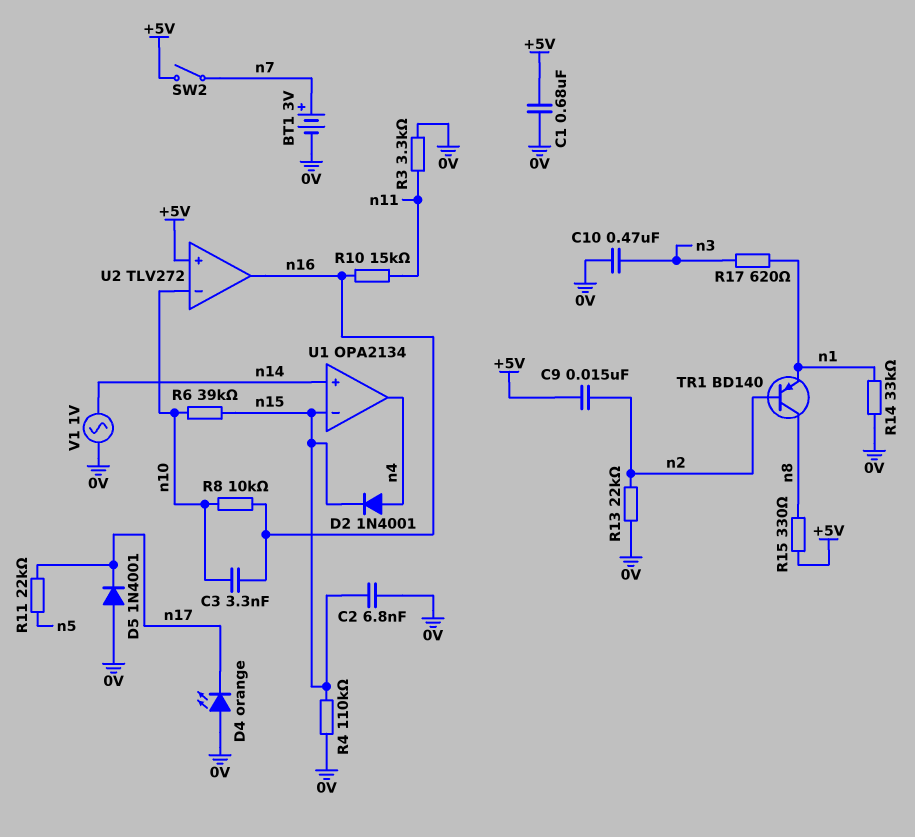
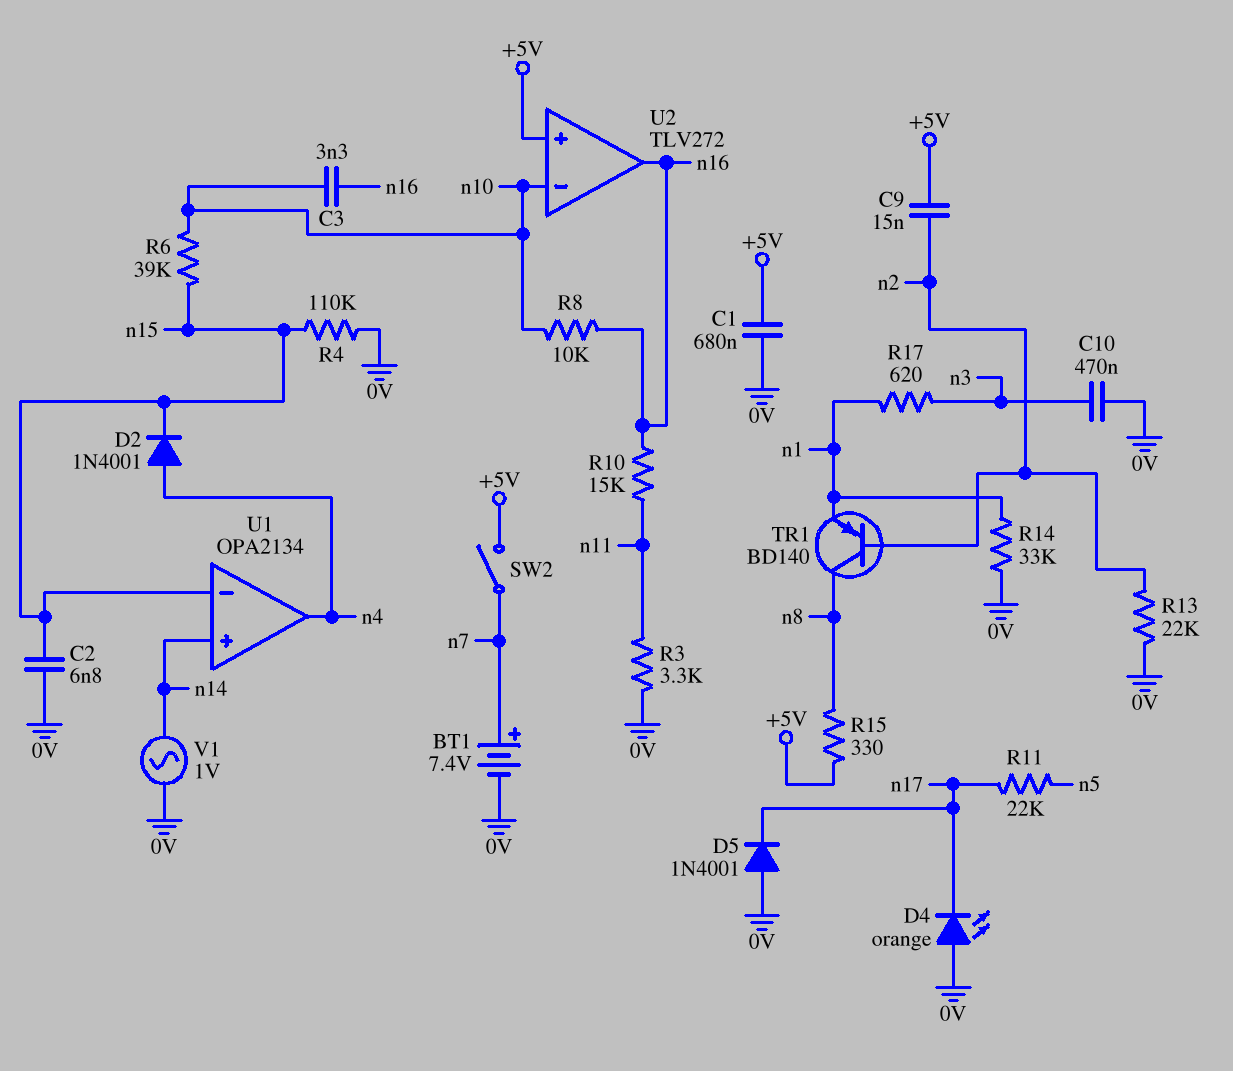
BT1: 3V (plus n7, minus 0V) -> 7.4V (plus n7, minus 0V)

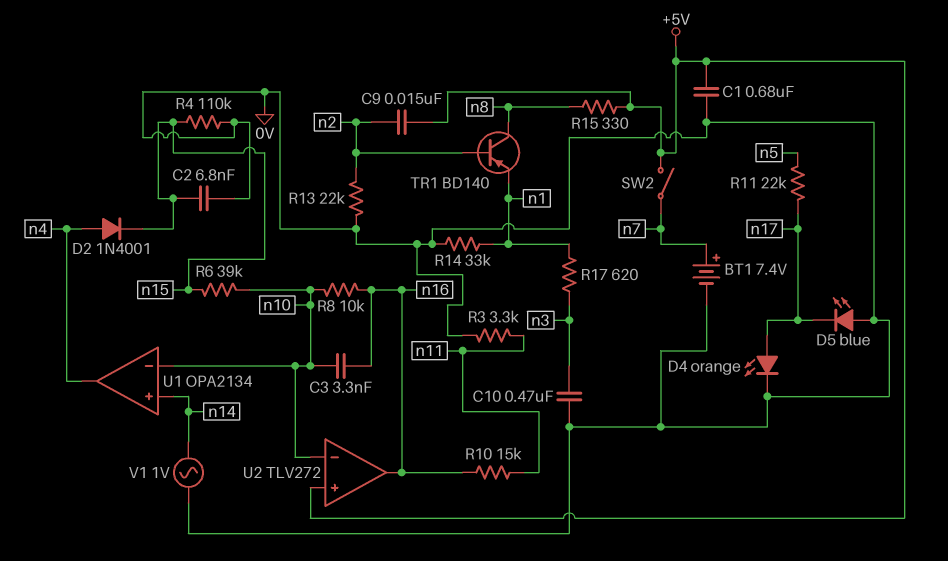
D4: LED orange (A 0V, K n17) -> LED orange (A n17, K 0V)
D5: diode 1N4001 (A 0V, K n17) -> LED blue (A 0V, K n17)
U1 pin in-: n15 -> n10

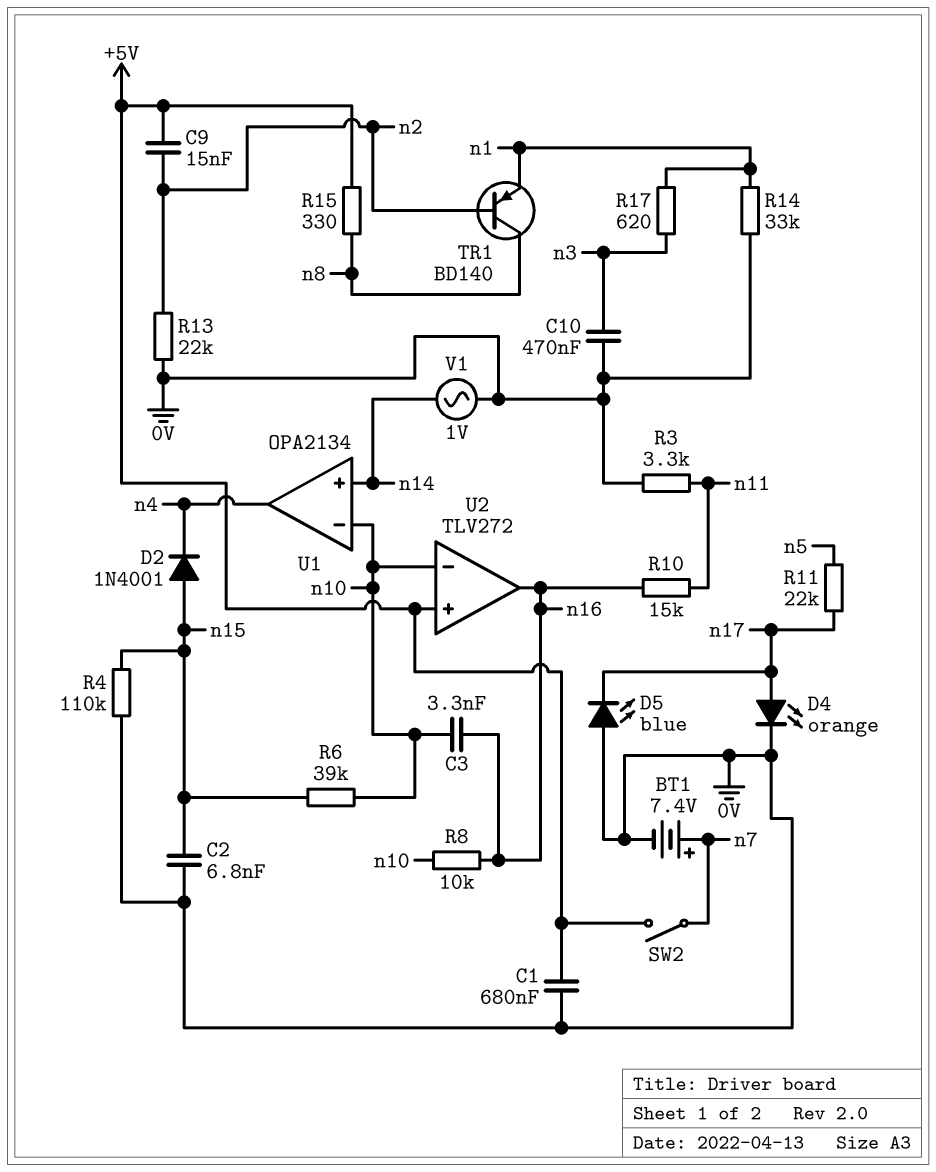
D2: diode 1N4001 (A n4, K n15) -> diode 1N4001 (A n15, K n4)

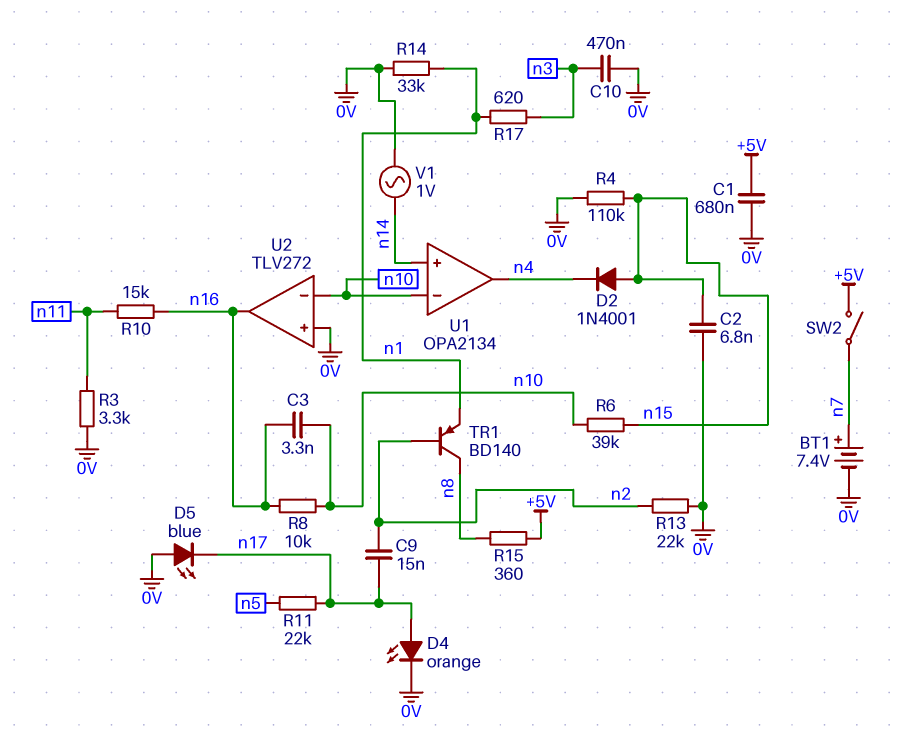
C9: 15nF (+5V, n2) -> 15nF (n2, n17)
R15: 330 (+5V, n8) -> 360 (+5V, n8)
U2 pin in+: +5V -> 0V

